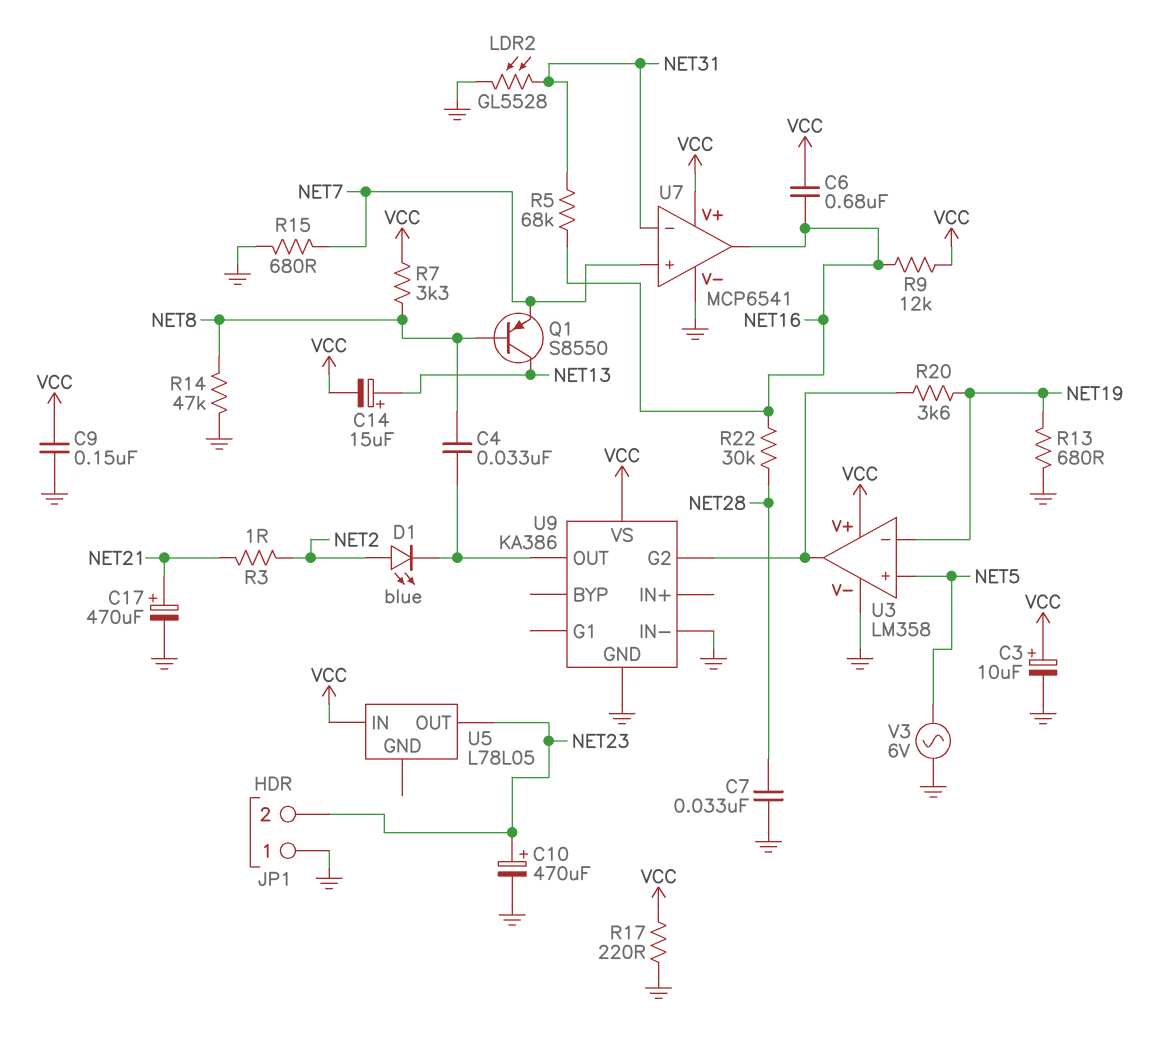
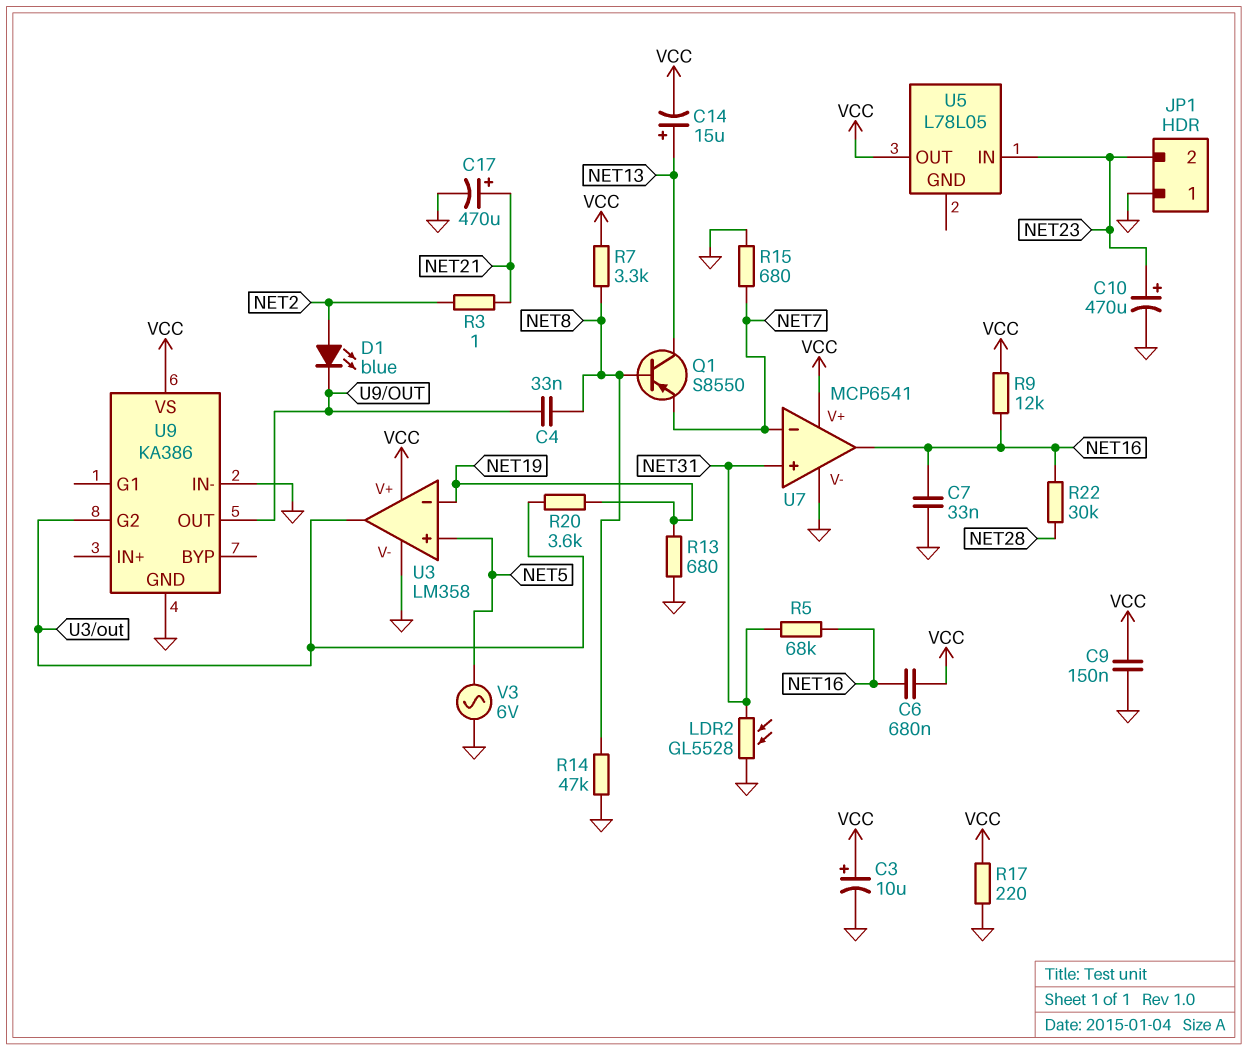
C7: 33nF (GND, NET28) -> 33nF (GND, NET16)
U5 pin IN: VCC -> NET23
U5 pin OUT: NET23 -> VCC
U7 pin in+: NET7 -> NET31
U7 pin in-: NET31 -> NET7

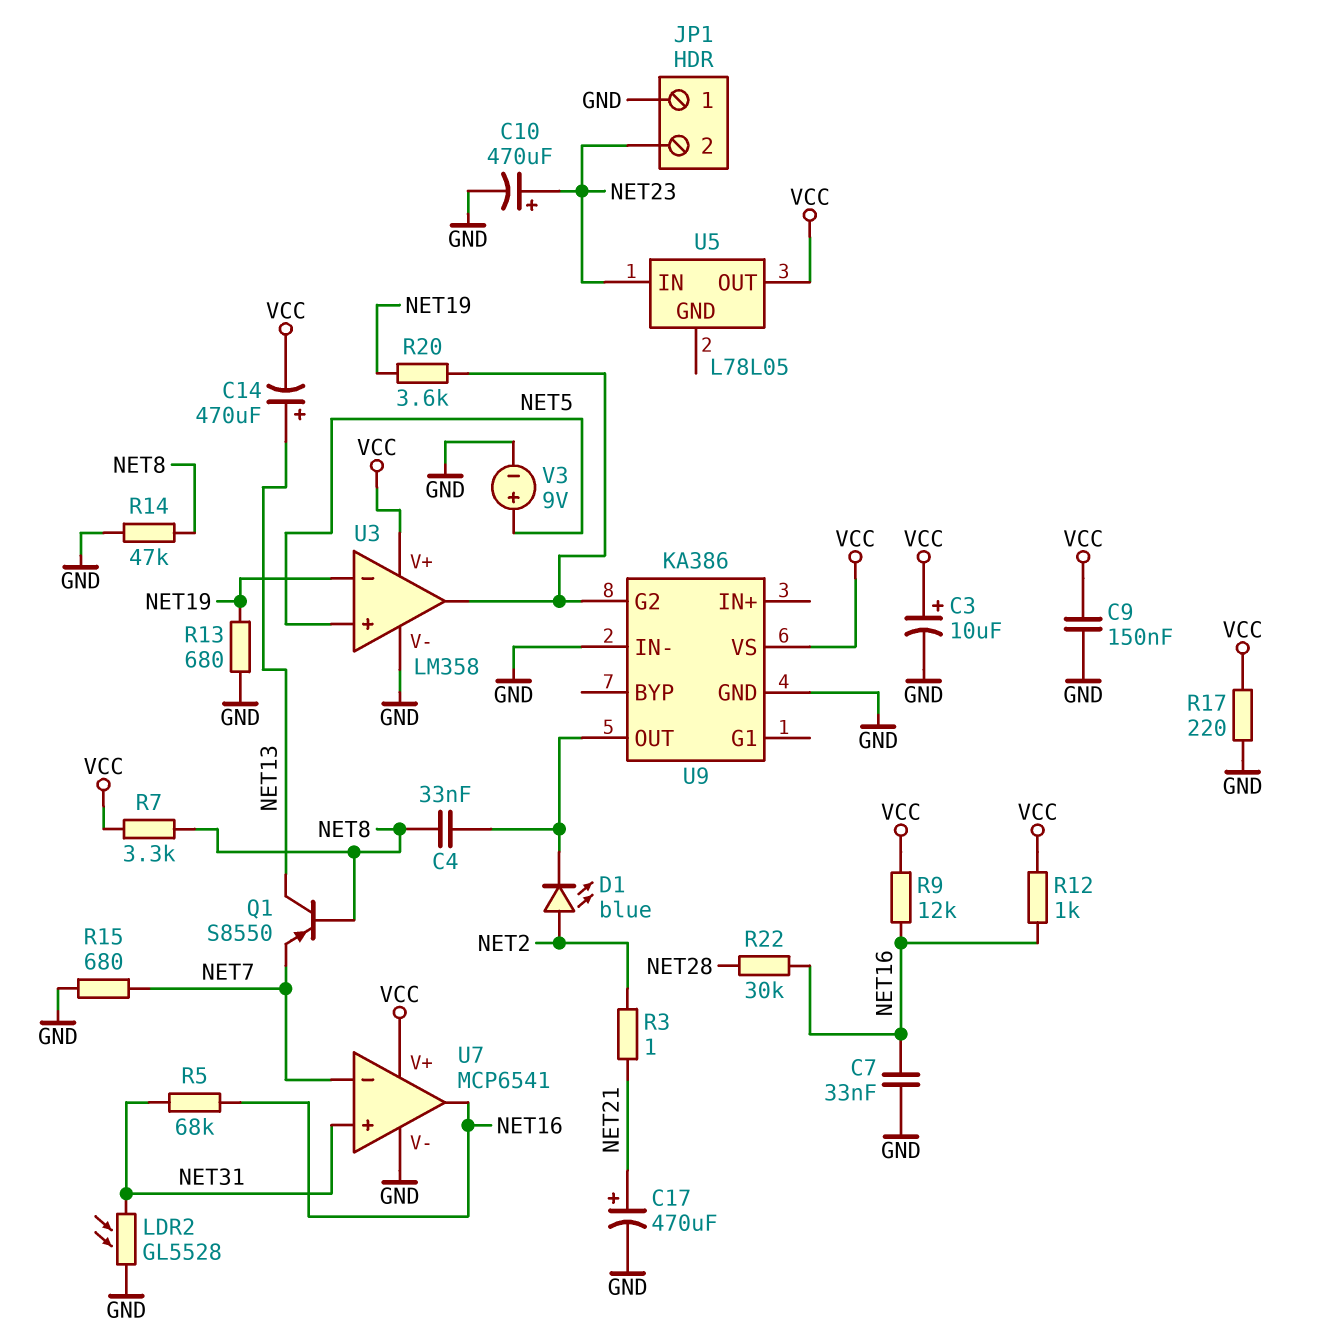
C6: 680nF (NET16, VCC) -> none
C14: 15uF (plus NET13, minus VCC) -> 470uF (plus NET13, minus VCC)
R12: none -> 1k (NET16, VCC)
V3: AC 6V (GND, NET5) -> 9V (plus NET5, minus GND)

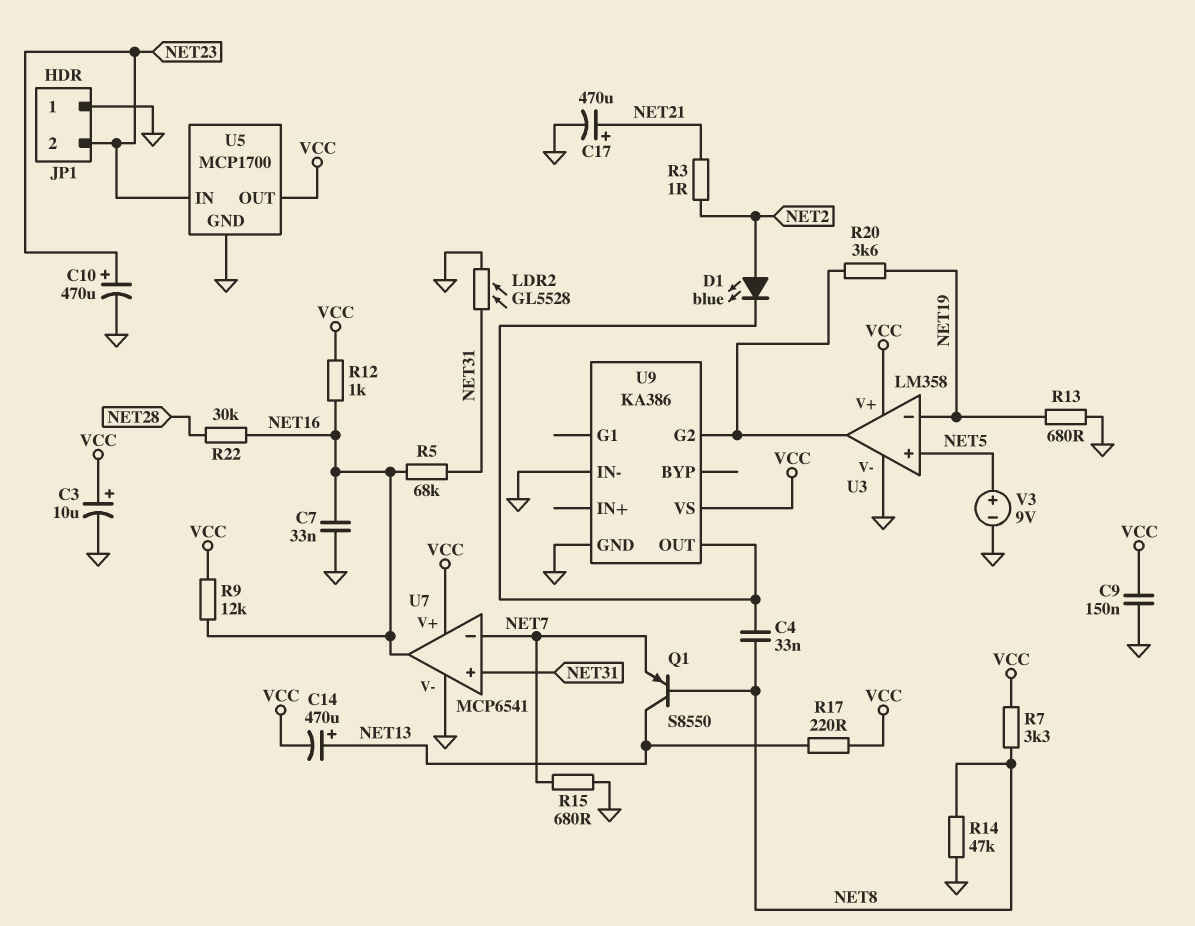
R17: 220 (GND, VCC) -> 220 (NET13, VCC)
U5: L78L05 -> MCP1700
U5 pin GND: none -> GND

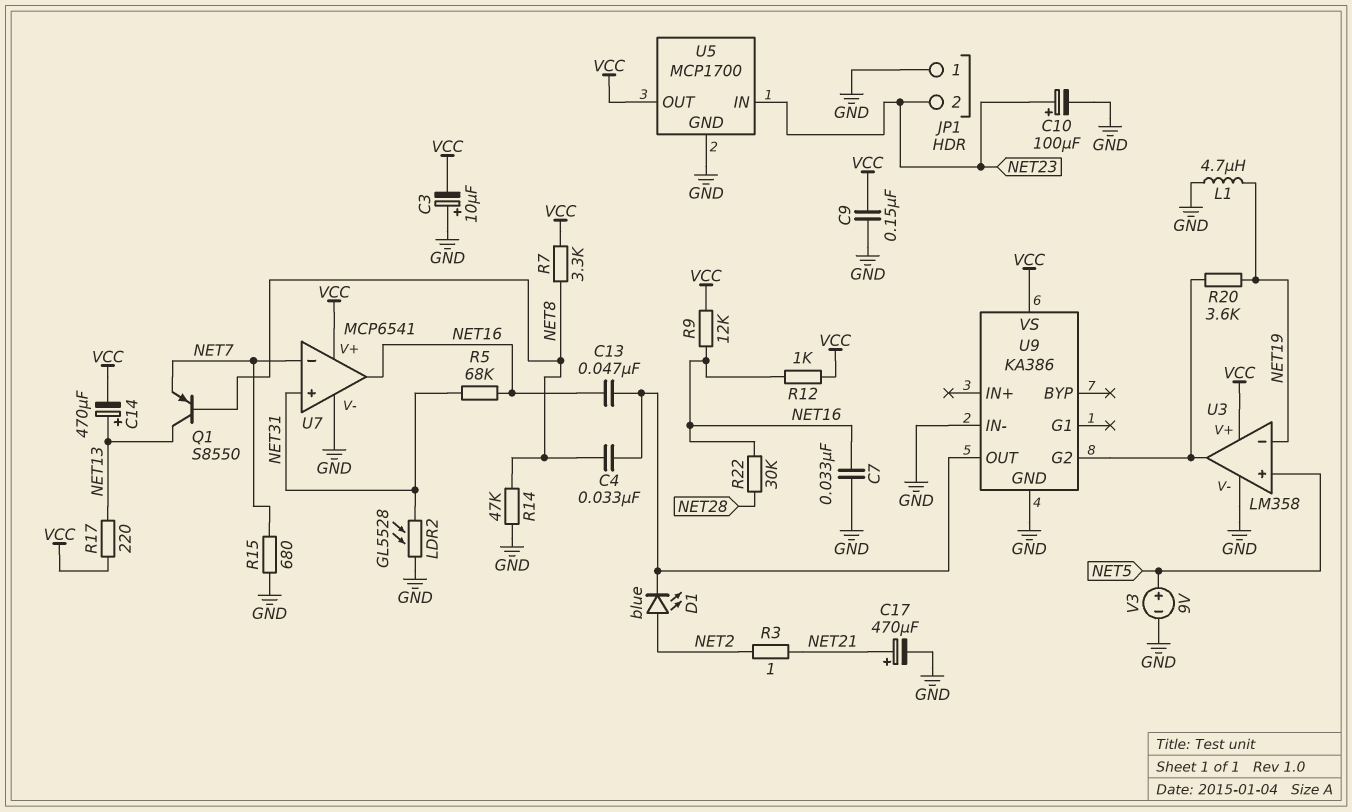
C3: 10uF (plus VCC, minus GND) -> 10uF (plus GND, minus VCC)
C10: 470uF (plus NET23, minus GND) -> 100uF (plus NET23, minus GND)
C13: none -> 47nF (NET16, U9/OUT)
L1: none -> 4.7uH (GND, NET19)
R13: 680 (GND, NET19) -> none

